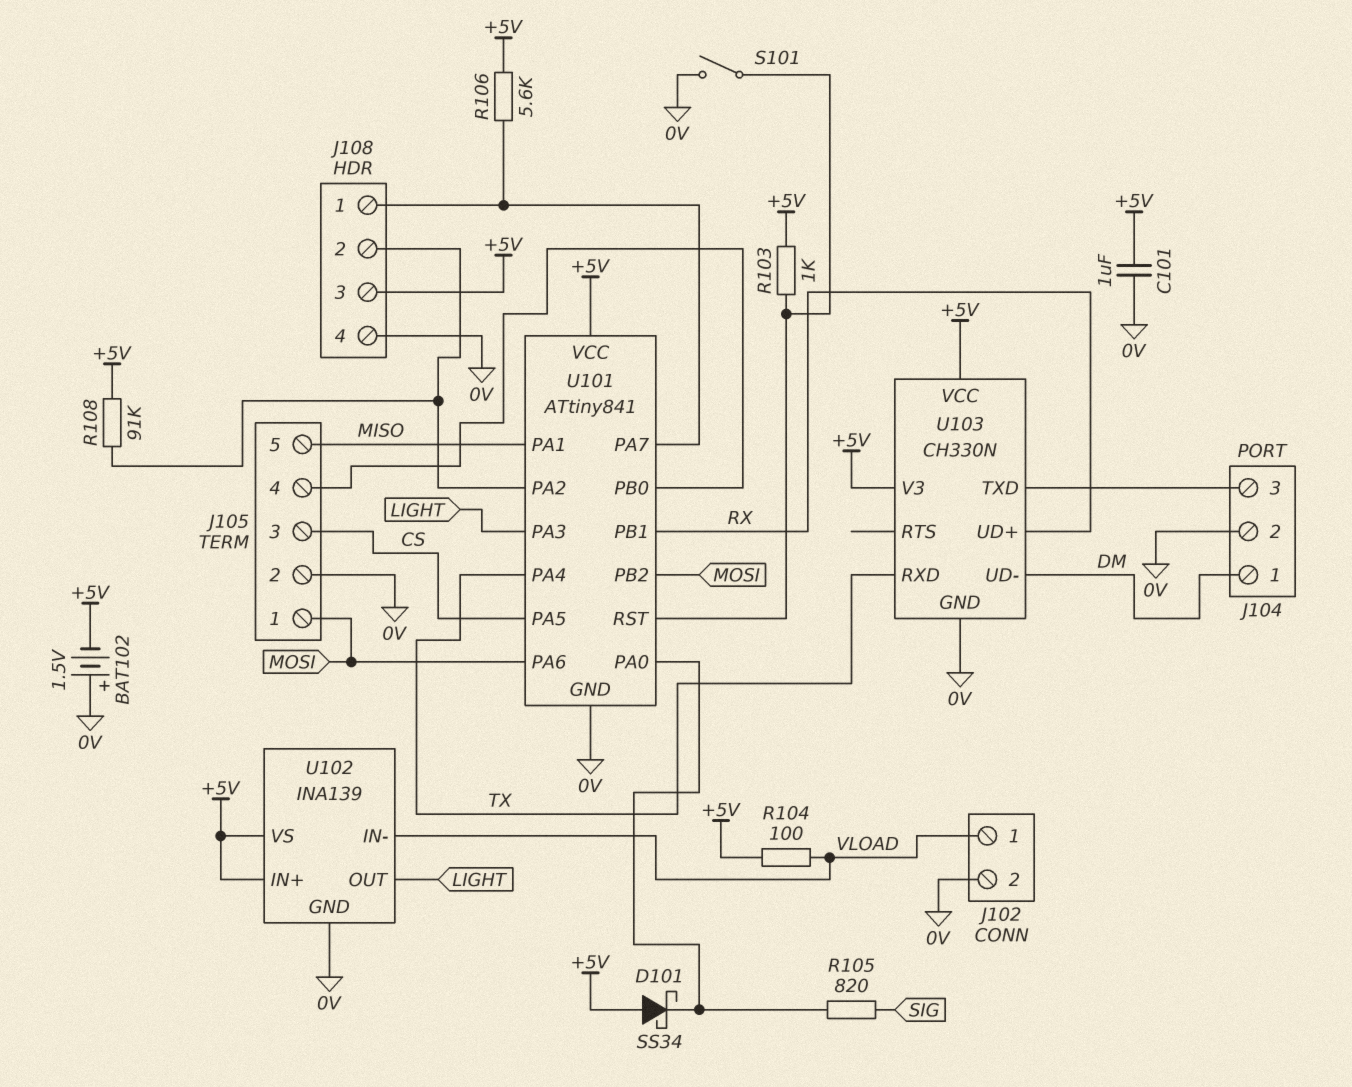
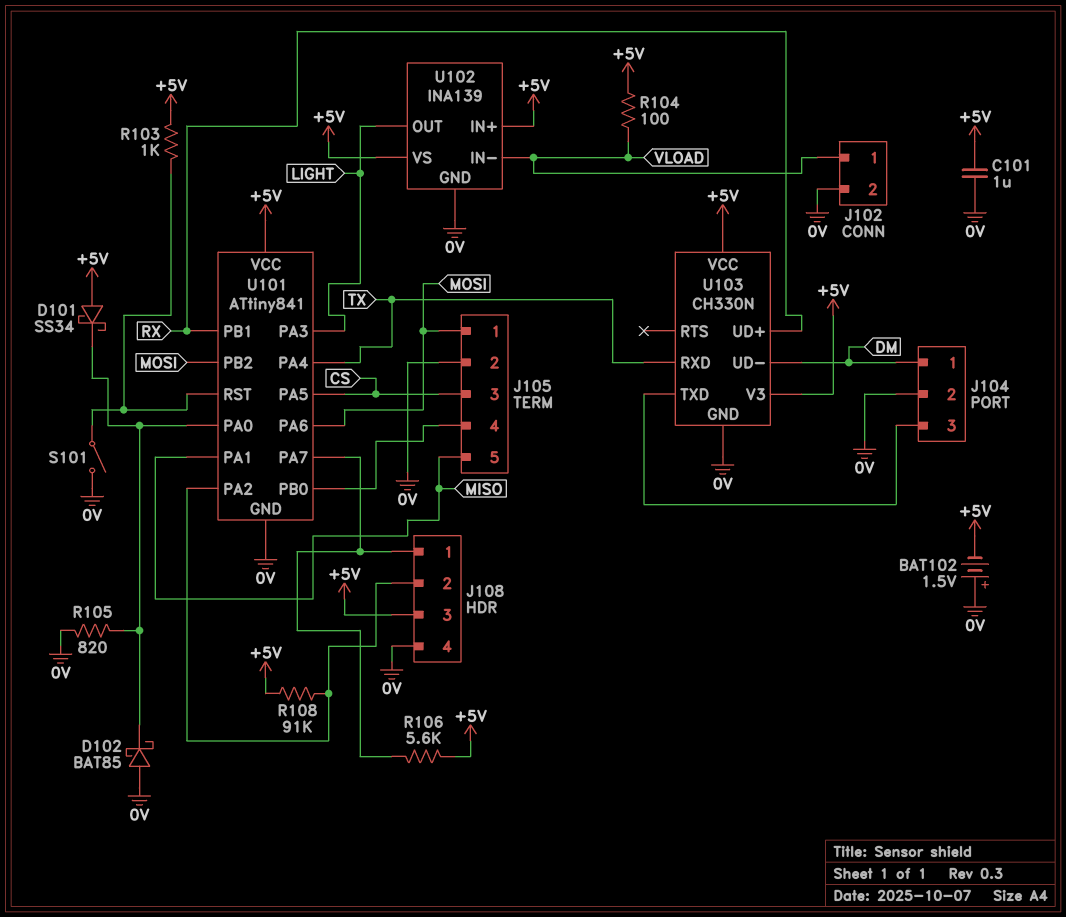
D102: none -> schottky BAT85 (A 0V, K U101/PA0)
R105: 820 (SIG, U101/PA0) -> 820 (0V, U101/PA0)

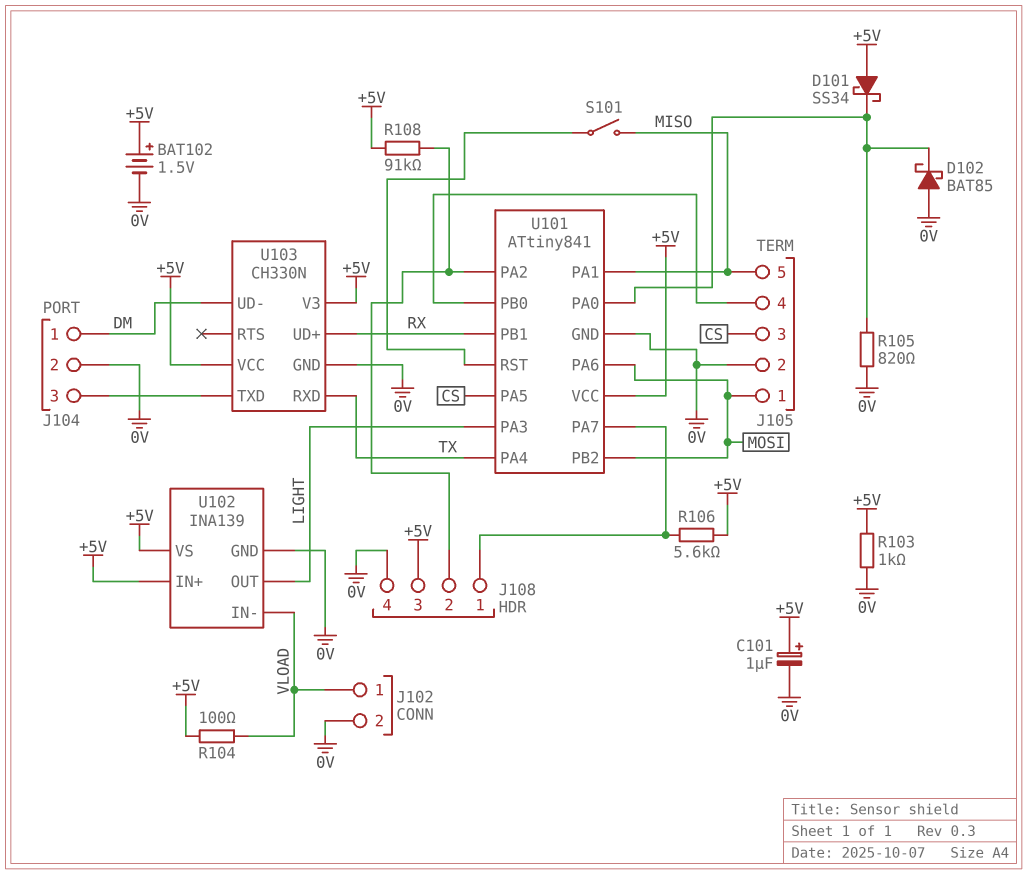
BAT102: 1.5V (plus 0V, minus +5V) -> 1.5V (plus +5V, minus 0V)
C101: 1uF (+5V, 0V) -> 1uF (plus +5V, minus 0V)
R103: 1k (+5V, U101/RST) -> 1k (+5V, 0V)
S101: switch (0V, U101/RST) -> switch (MISO, U101/RST)

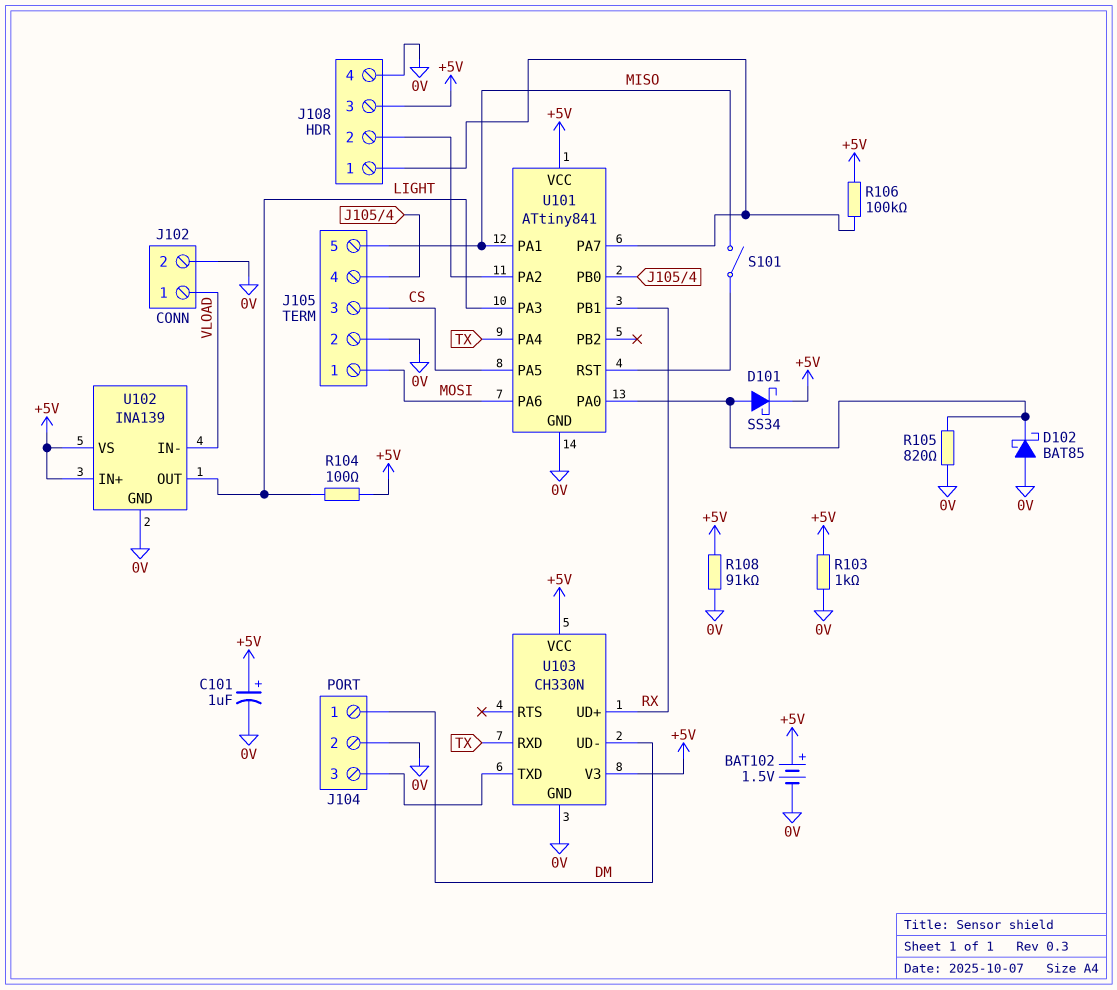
D101: schottky SS34 (A +5V, K U101/PA0) -> schottky SS34 (A U101/PA0, K +5V)
R104: 100 (+5V, VLOAD) -> 100 (+5V, LIGHT)
R106: 5.6k (+5V, J108/1) -> 100k (+5V, J108/1)
R108: 91k (+5V, J108/2) -> 91k (+5V, 0V)
U101 pin PB2: MOSI -> none

